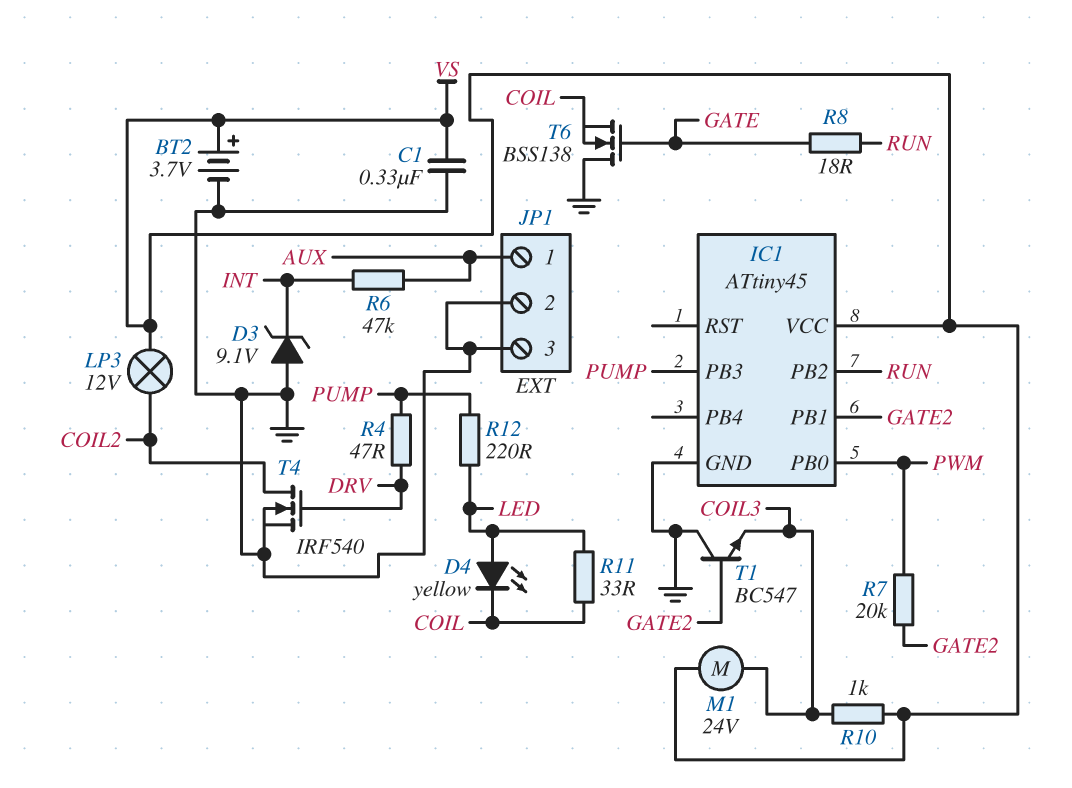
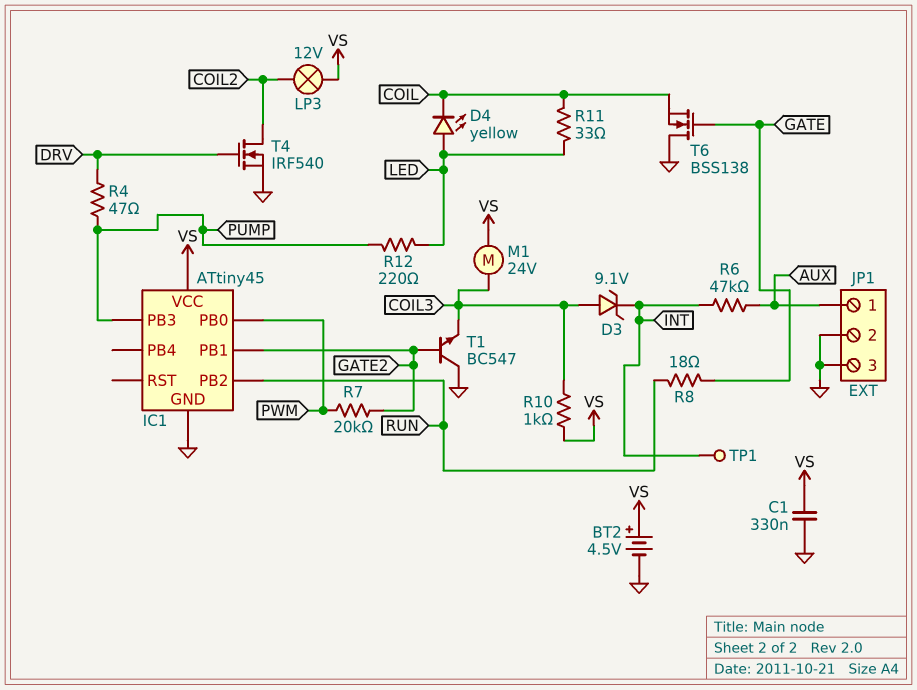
BT2: 3.7V (plus VS, minus GND) -> 4.5V (plus VS, minus GND)
D3: zener 9.1V (A GND, K INT) -> zener 9.1V (A COIL3, K INT)
TP1: none -> test point (INT)

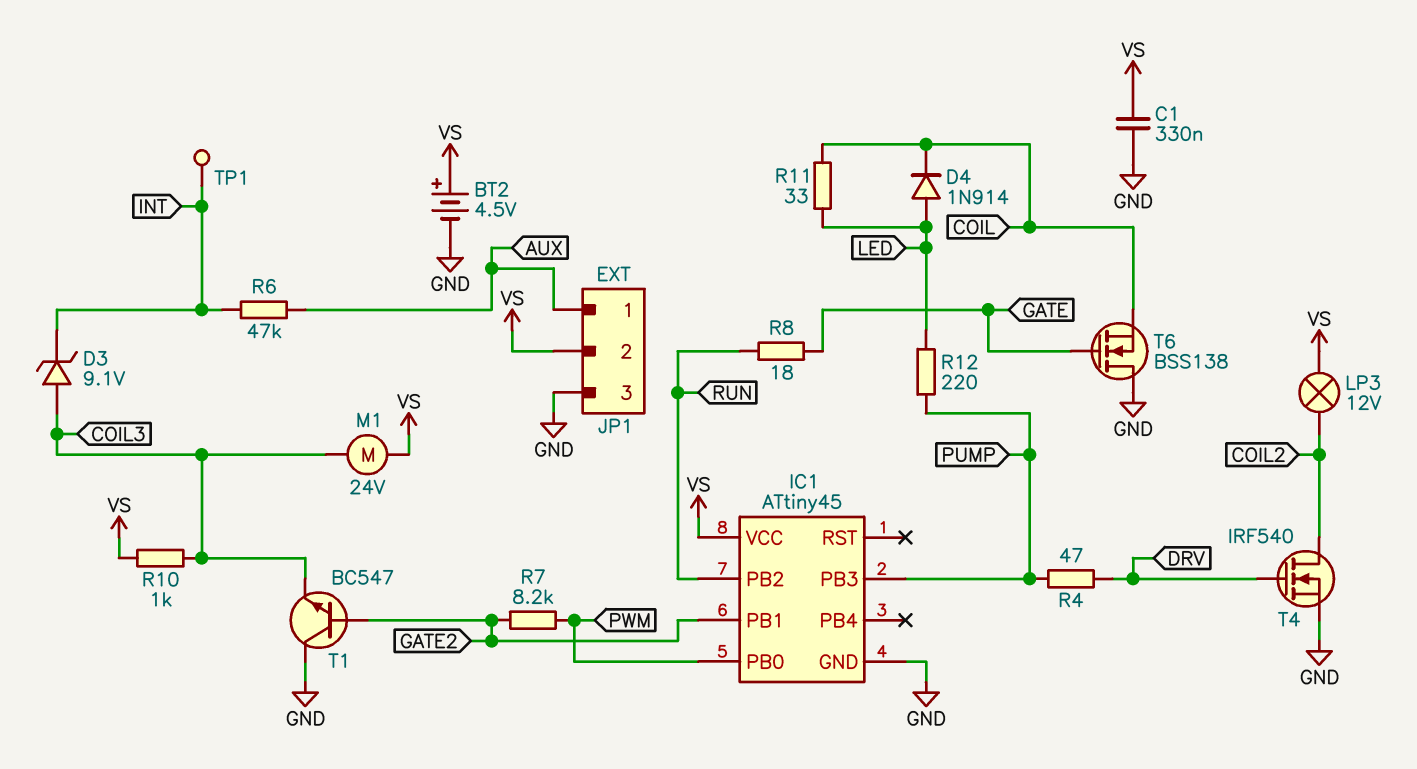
D4: LED yellow (A LED, K COIL) -> diode 1N914 (A LED, K COIL)
JP1 pin 2: GND -> VS
R7: 20k (GATE2, PWM) -> 8.2k (GATE2, PWM)

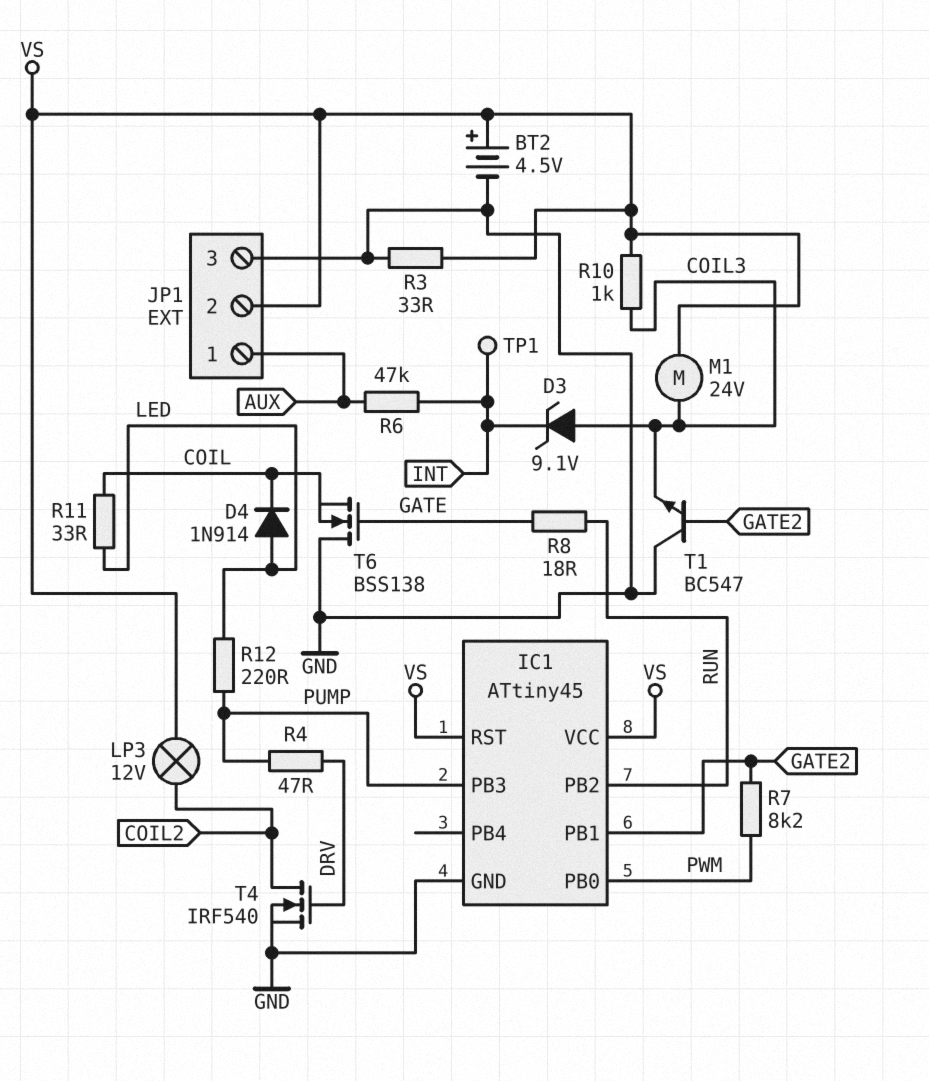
C1: 330nF (GND, VS) -> none
IC1 pin RST: none -> VS
R3: none -> 33 (GND, VS)

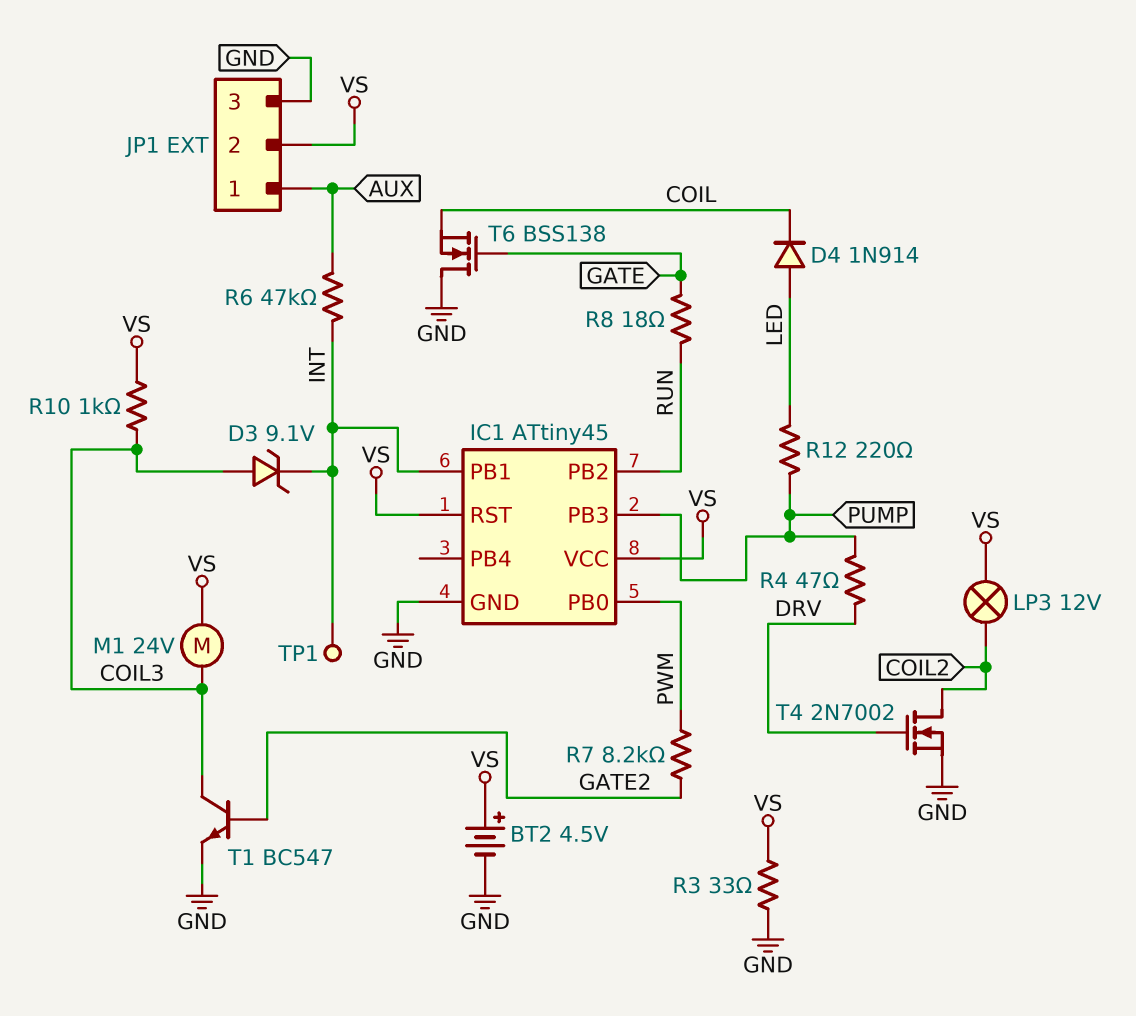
IC1 pin PB1: GATE2 -> INT
R11: 33 (COIL, LED) -> none
T1: NPN BC547 (B GATE2, C GND, E COIL3) -> NPN BC547 (B GATE2, C COIL3, E GND)
T4: NMOS IRF540 (G DRV, D COIL2, S GND) -> NMOS 2N7002 (G DRV, D COIL2, S GND)

